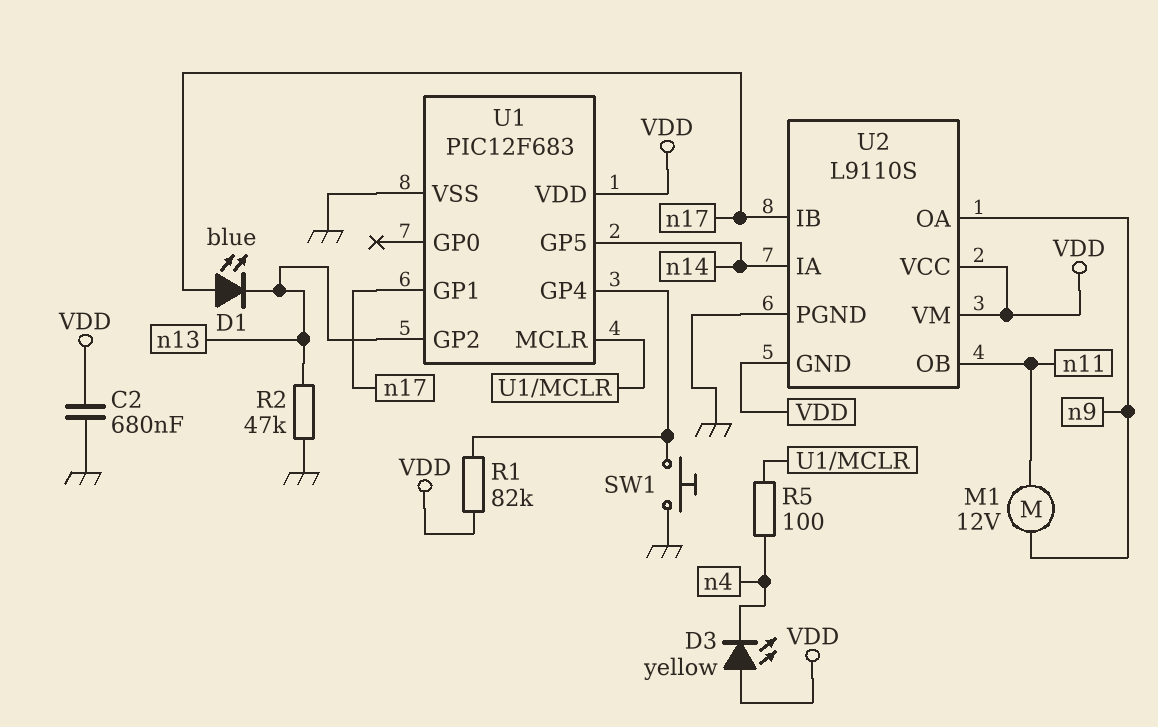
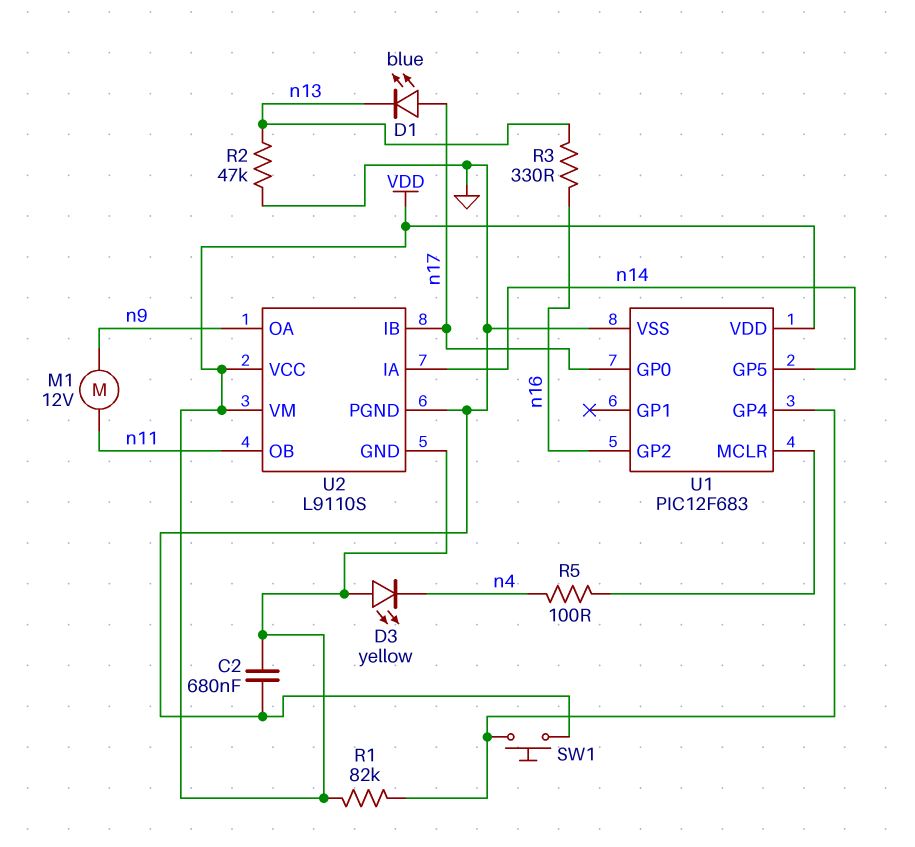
R3: none -> 330 (n13, n16)
U1 pin GP0: none -> n17
U1 pin GP1: n17 -> none
U1 pin GP2: n13 -> n16

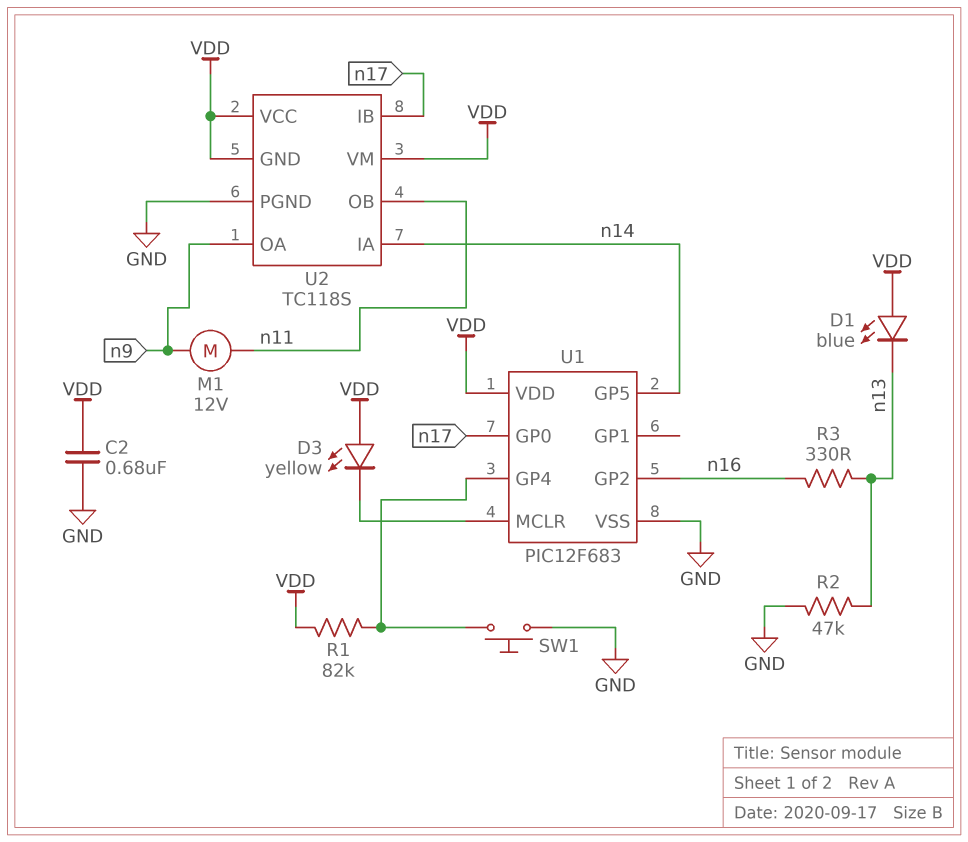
D1: LED blue (A n17, K n13) -> LED blue (A VDD, K n13)
D3: LED yellow (A VDD, K n4) -> LED yellow (A VDD, K U1/MCLR)
R5: 100 (U1/MCLR, n4) -> none
U2: L9110S -> TC118S

